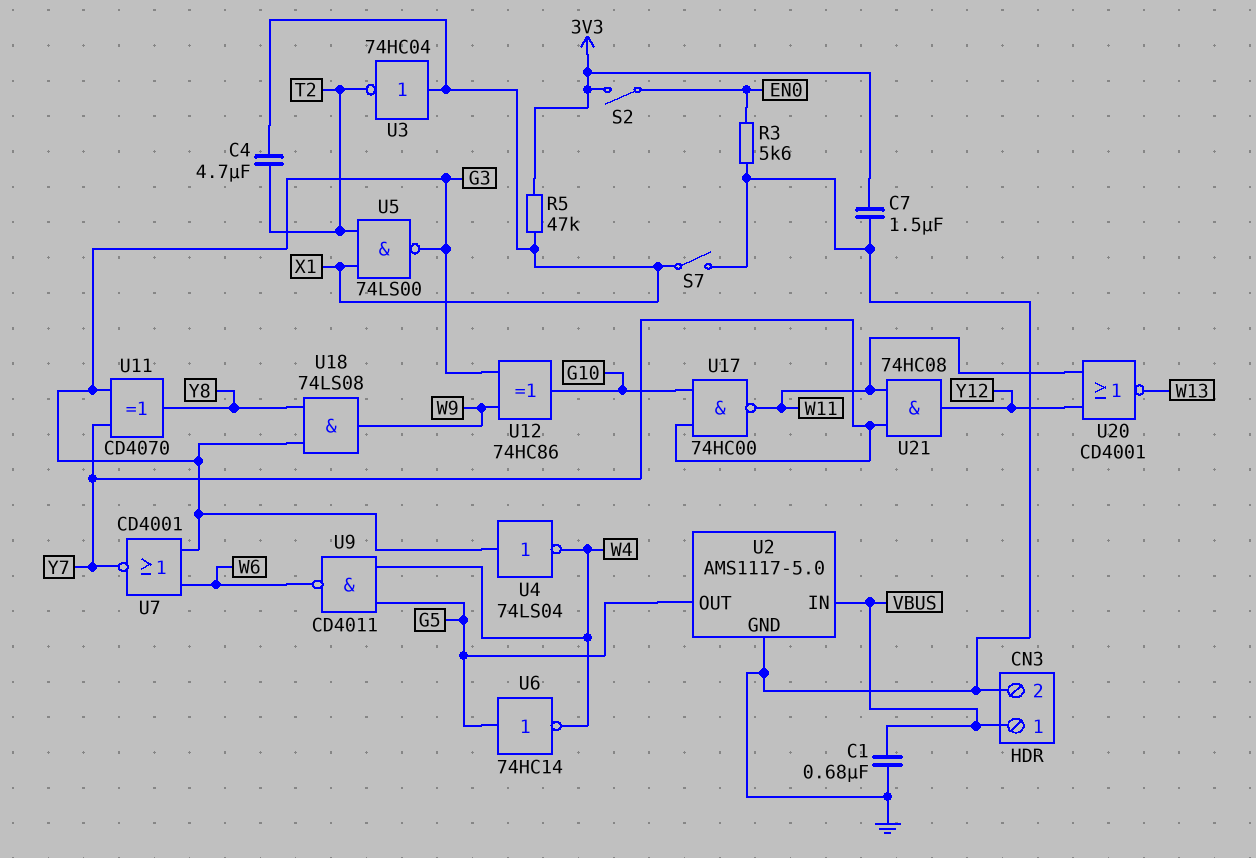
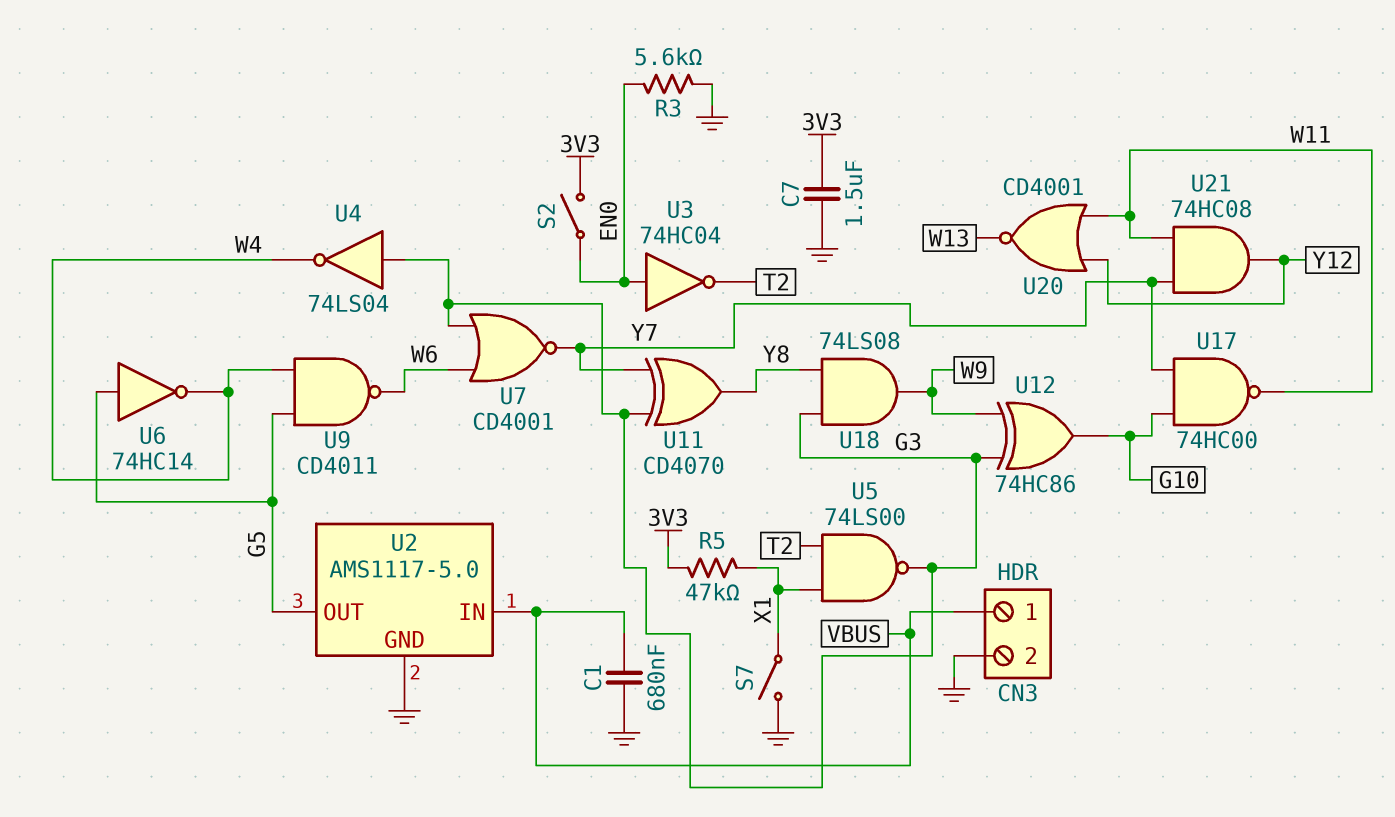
C4: 4.7uF (T2, X1) -> none
U3: NOT 74HC04 (in X1, out T2) -> NOT 74HC04 (in EN0, out T2)

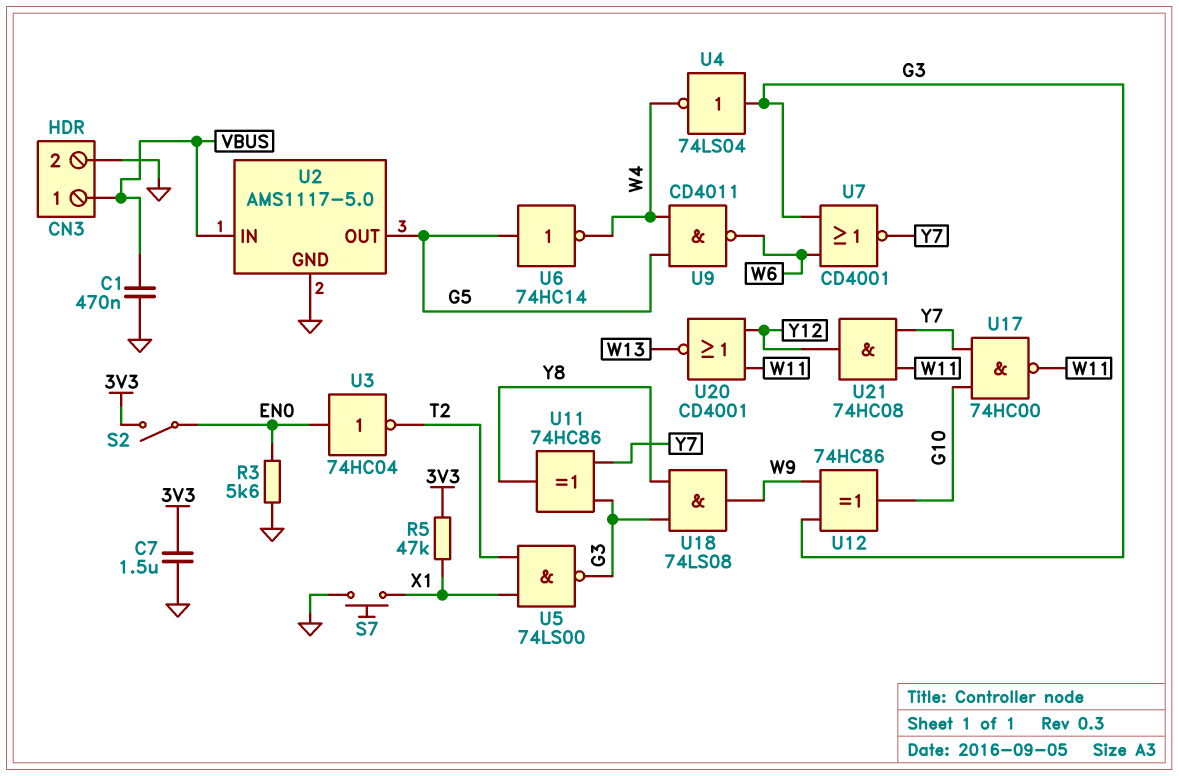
C1: 680nF (GND, VBUS) -> 470nF (GND, VBUS)
S7: switch (GND, X1) -> button (GND, X1)
U11: XOR CD4070 (in G3, in Y7, out Y8) -> XOR 74HC86 (in G3, in Y7, out Y8)

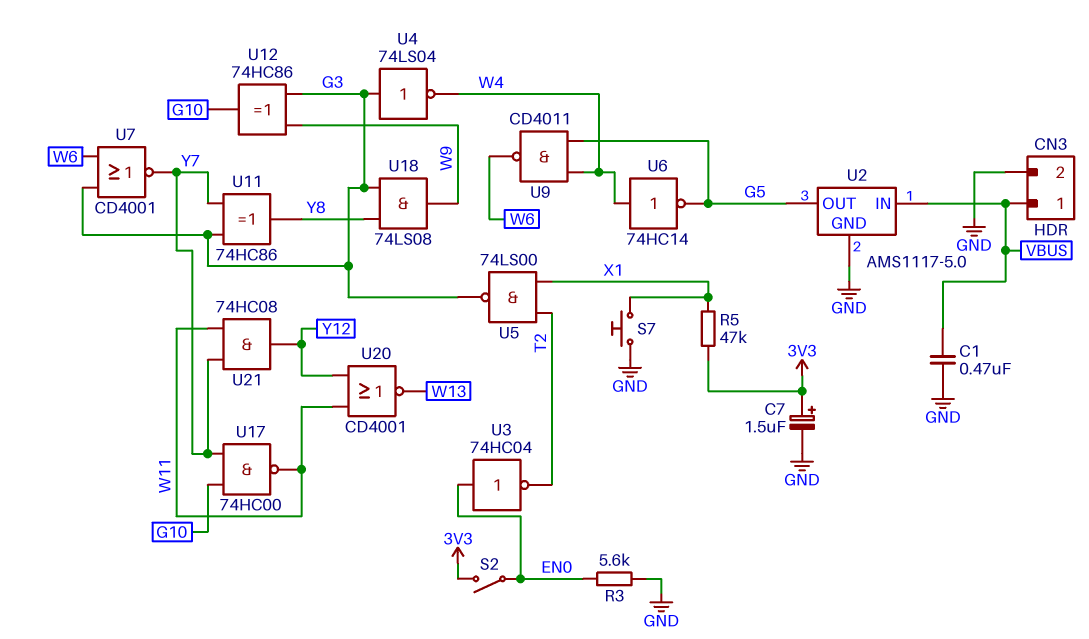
C7: 1.5uF (3V3, GND) -> 1.5uF (plus 3V3, minus GND)
U6: NOT 74HC14 (in G5, out W4) -> NOT 74HC14 (in W4, out G5)

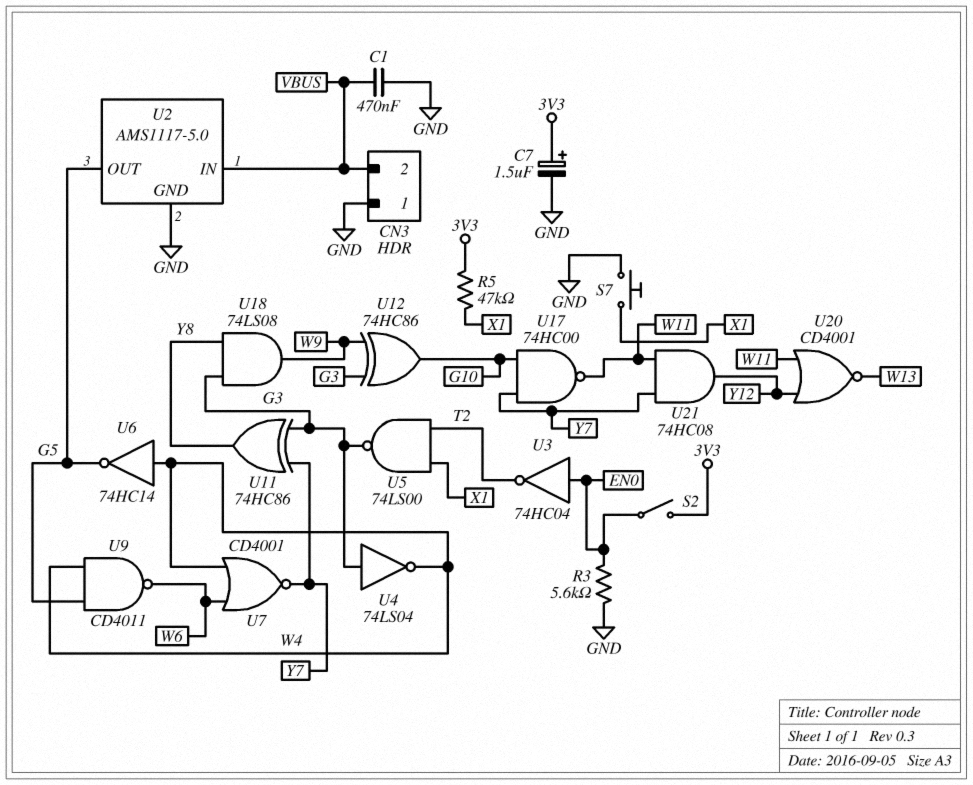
CN3 pin 1: VBUS -> GND
CN3 pin 2: GND -> VBUS
U7: NOR CD4001 (in G3, in W6, out Y7) -> NOR CD4001 (in W4, in W6, out Y7)

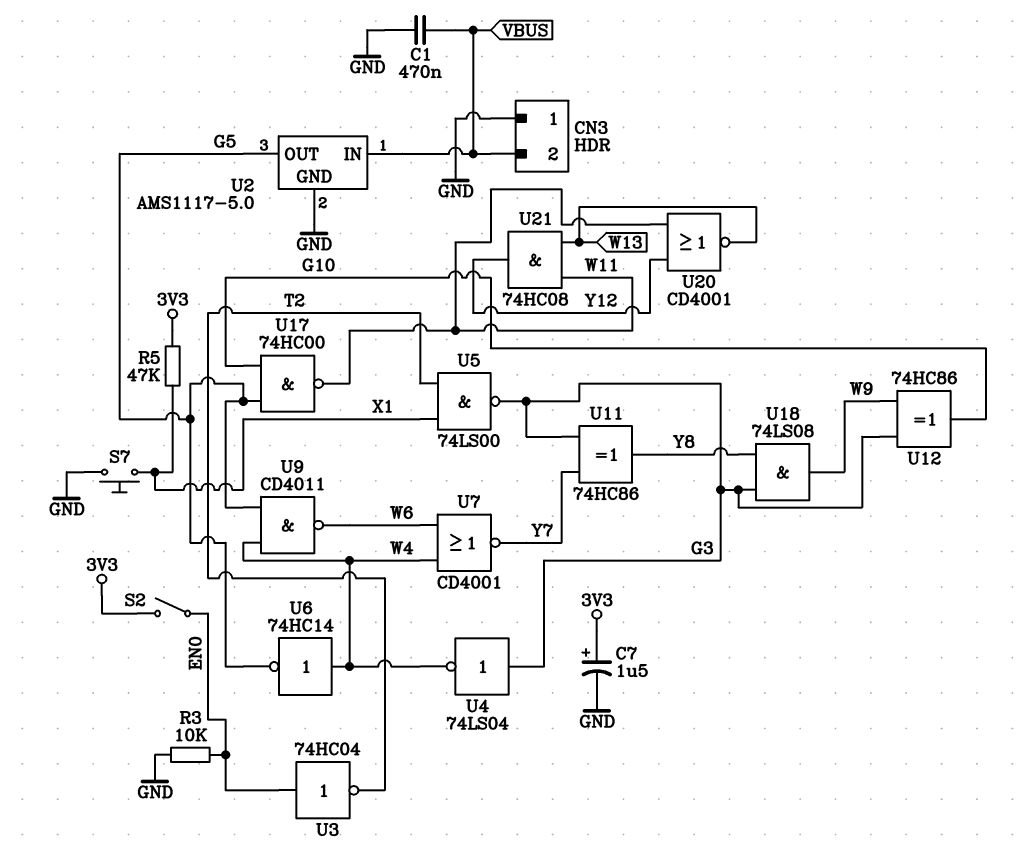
R3: 5.6k (EN0, GND) -> 10k (EN0, GND)
U17: NAND 74HC00 (in G10, in Y7, out W11) -> NAND 74HC00 (in G5, in G10, out W11)
U21: AND 74HC08 (in W11, in Y7, out Y12) -> AND 74HC08 (in W11, in W13, out Y12)

